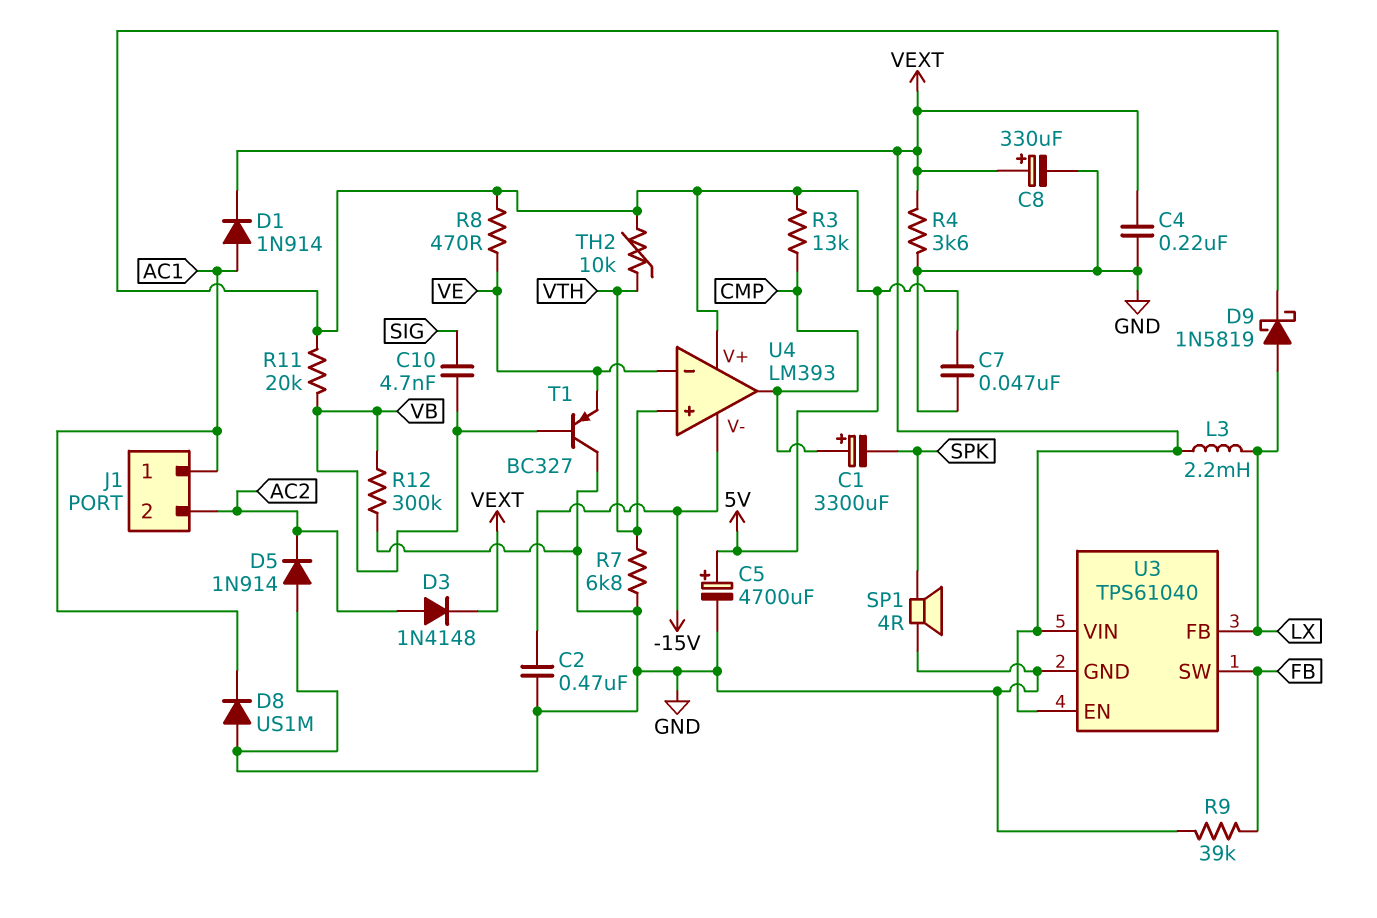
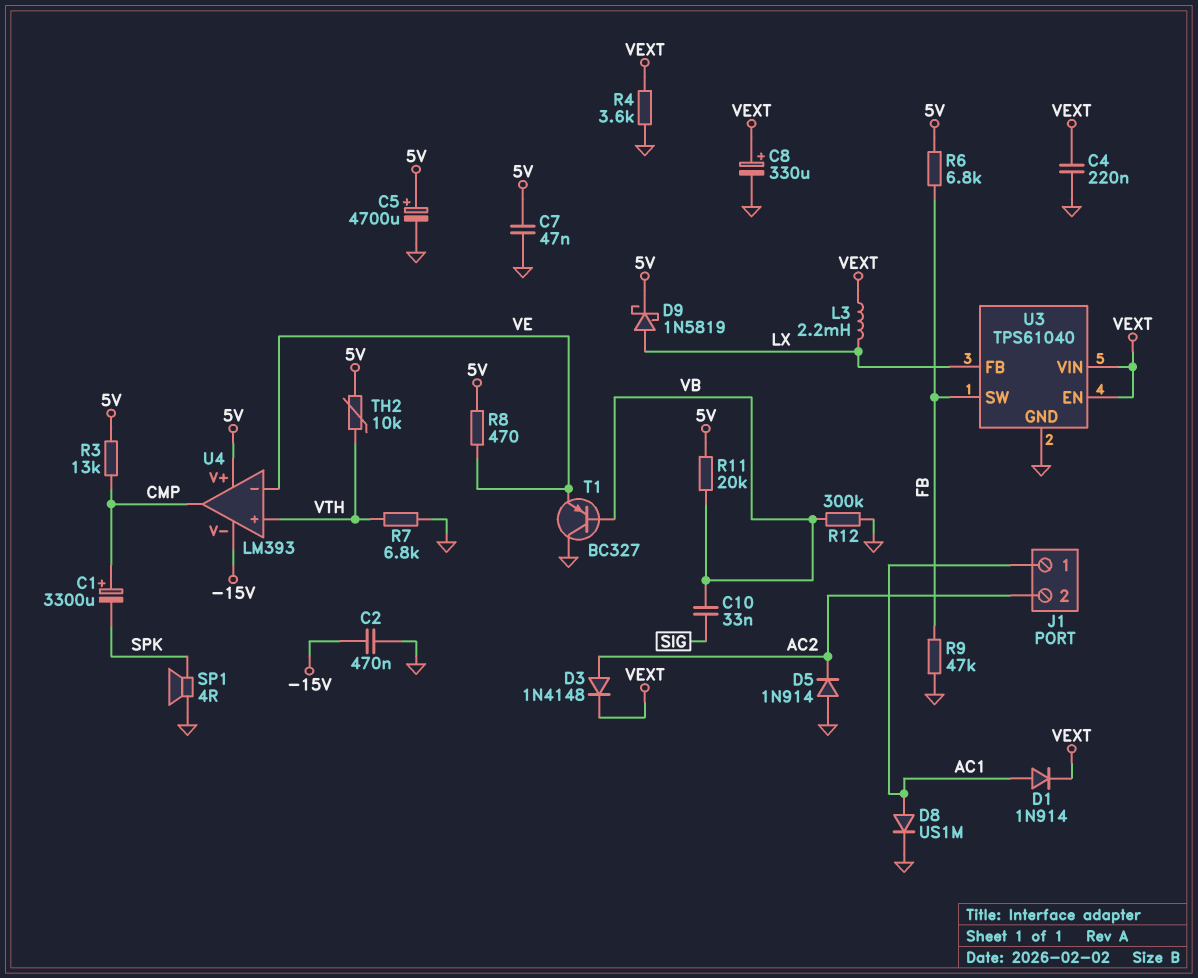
C10: 4.7nF (SIG, VB) -> 33nF (SIG, VB)
D8: diode US1M (A GND, K AC1) -> diode US1M (A AC1, K GND)
R6: none -> 6.8k (5V, FB)
R9: 39k (FB, GND) -> 47k (FB, GND)

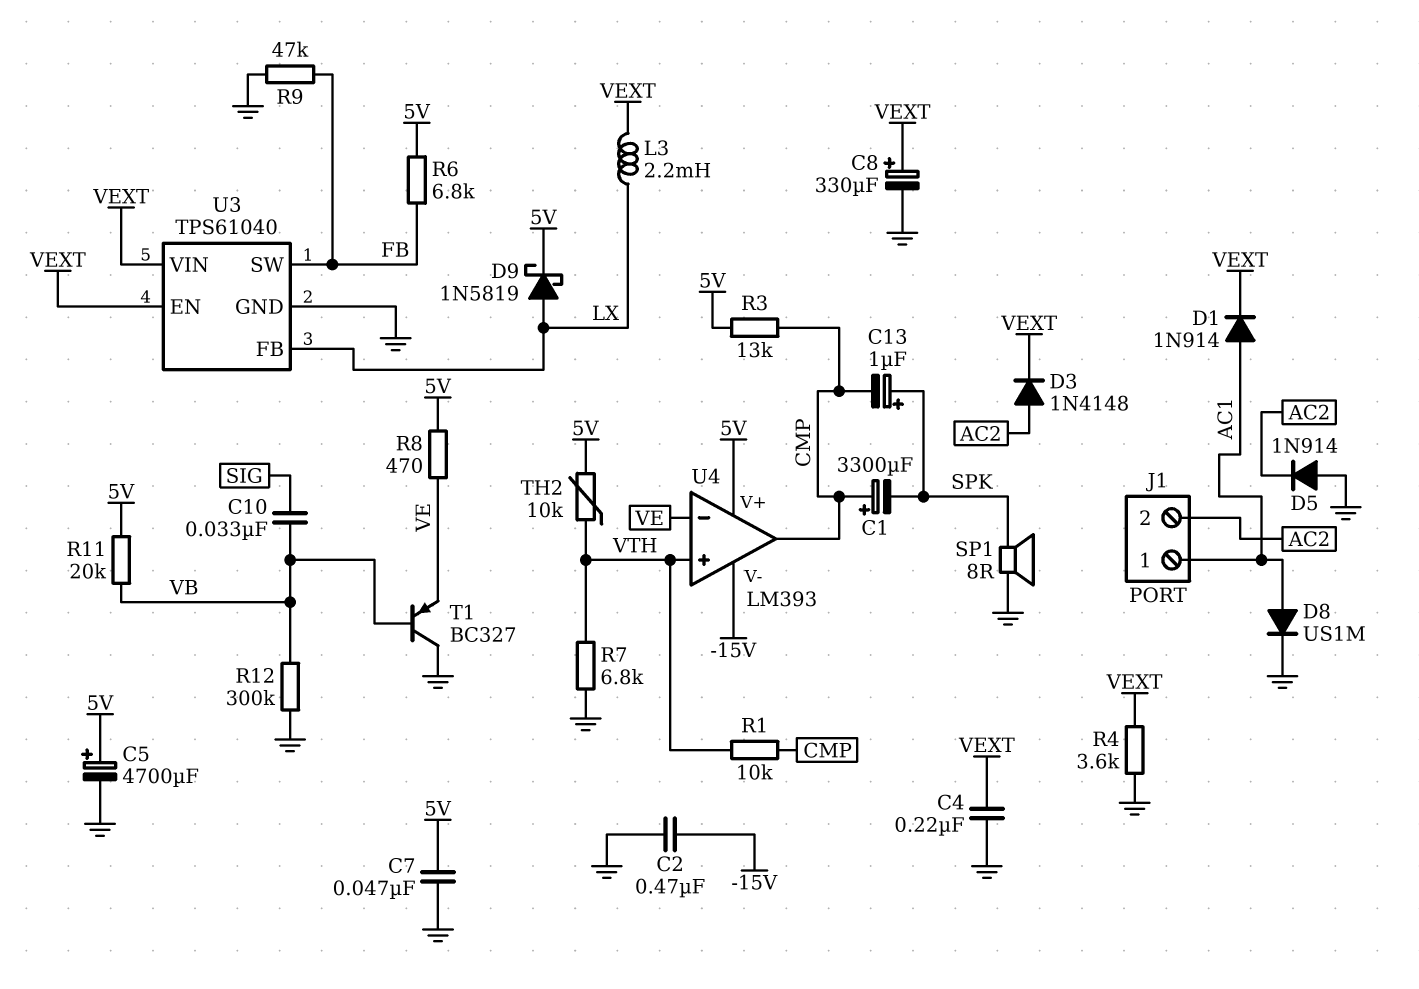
C13: none -> 1uF (plus SPK, minus CMP)
R1: none -> 10k (CMP, VTH)
SP1: speaker 4R (GND, SPK) -> speaker 8R (GND, SPK)

